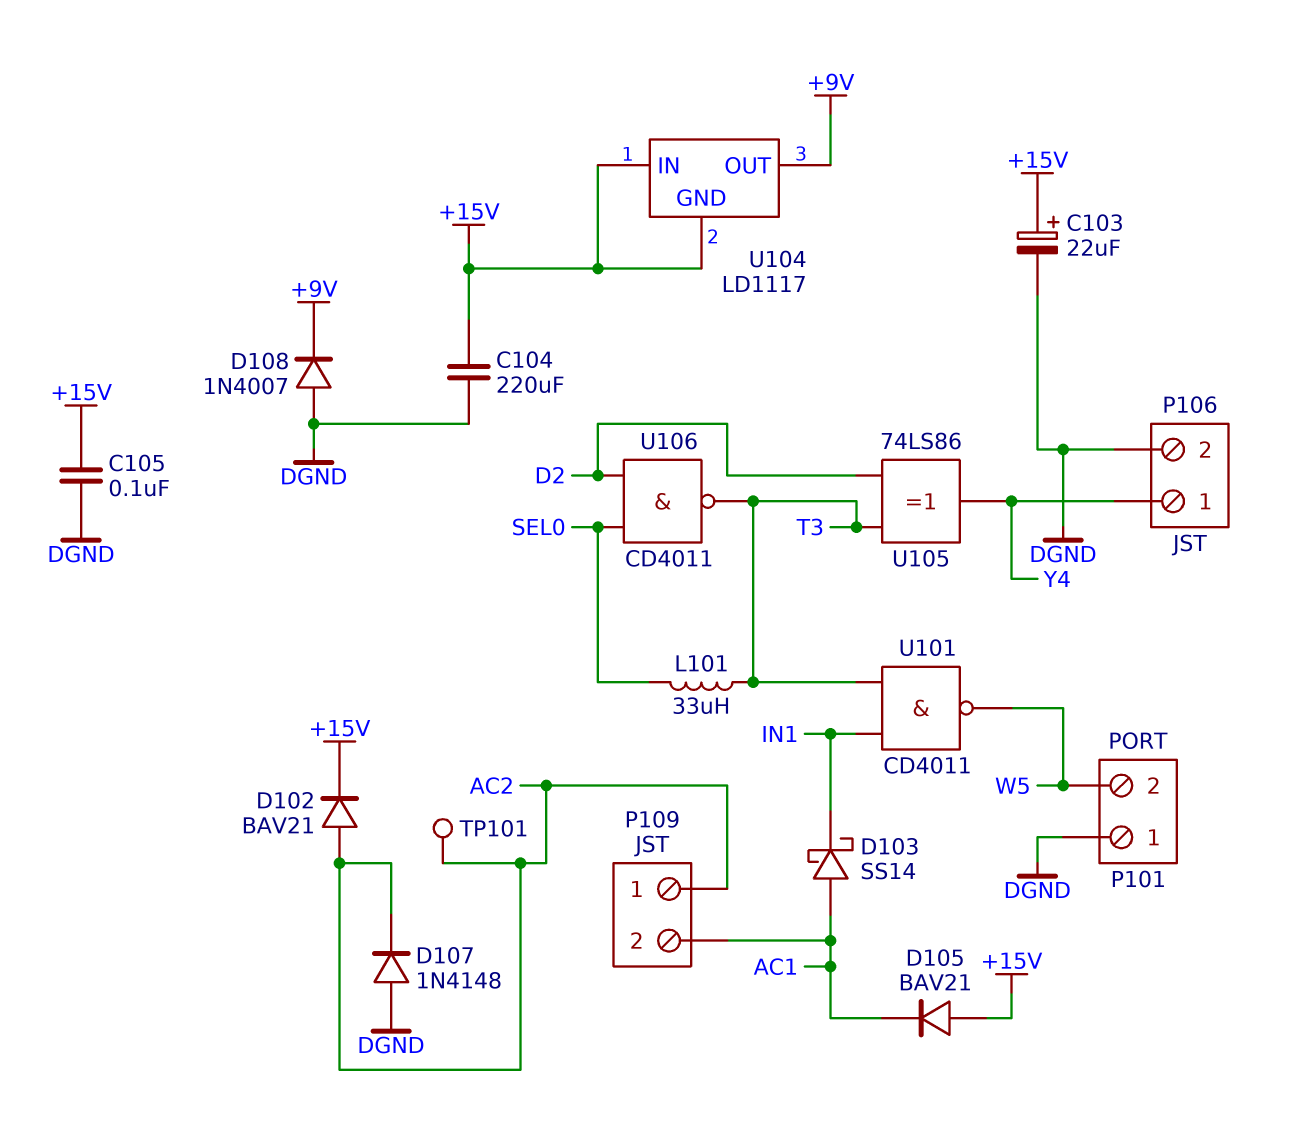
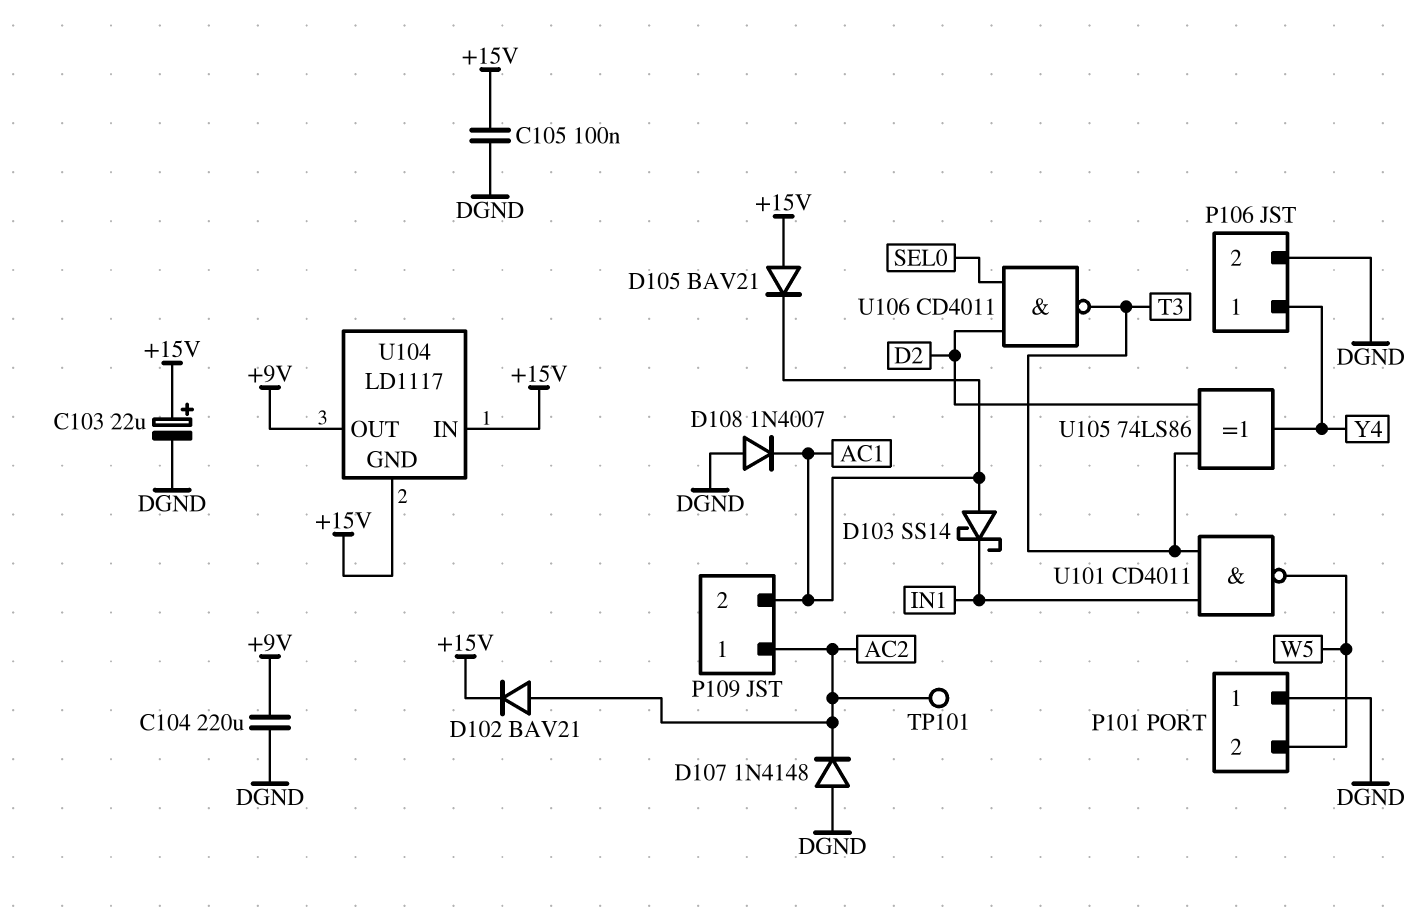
C104: 220uF (+15V, DGND) -> 220uF (+9V, DGND)
D108: diode 1N4007 (A DGND, K +9V) -> diode 1N4007 (A DGND, K AC1)
L101: 33uH (SEL0, T3) -> none

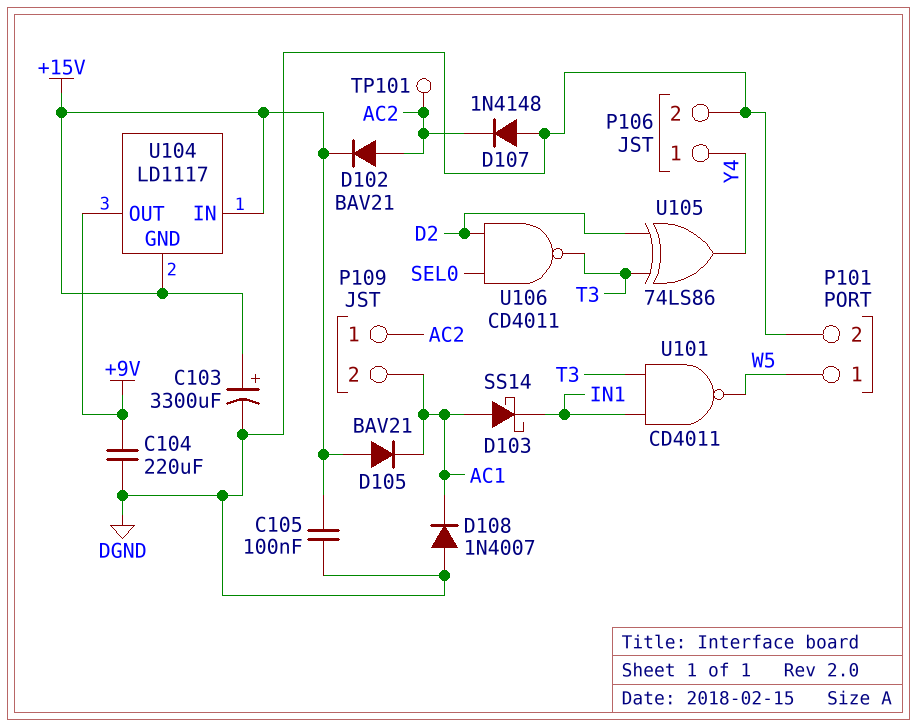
C103: 22uF (plus +15V, minus DGND) -> 3300uF (plus +15V, minus DGND)
P101 pin 1: DGND -> W5
P101 pin 2: W5 -> DGND

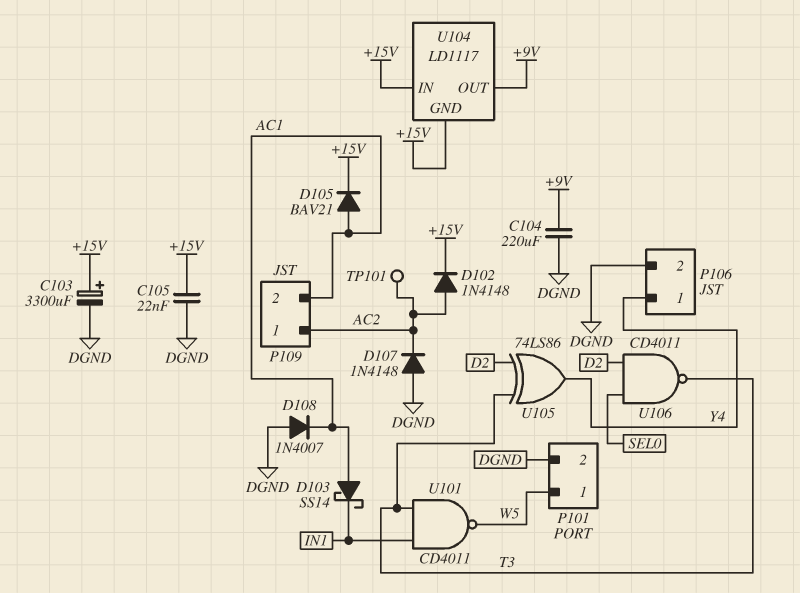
C105: 100nF (+15V, DGND) -> 22nF (+15V, DGND)
D102: diode BAV21 (A AC2, K +15V) -> diode 1N4148 (A AC2, K +15V)
D105: diode BAV21 (A +15V, K AC1) -> diode BAV21 (A AC1, K +15V)

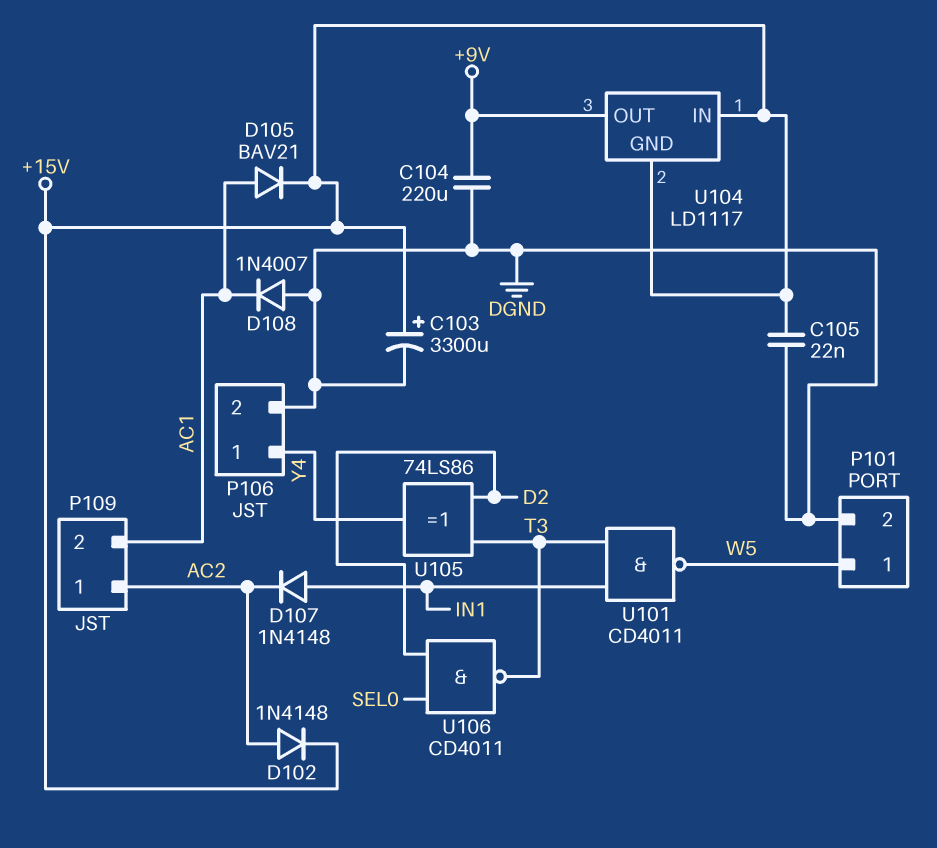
D103: schottky SS14 (A AC1, K IN1) -> none
D107: diode 1N4148 (A DGND, K AC2) -> diode 1N4148 (A IN1, K AC2)
TP101: test point (AC2) -> none

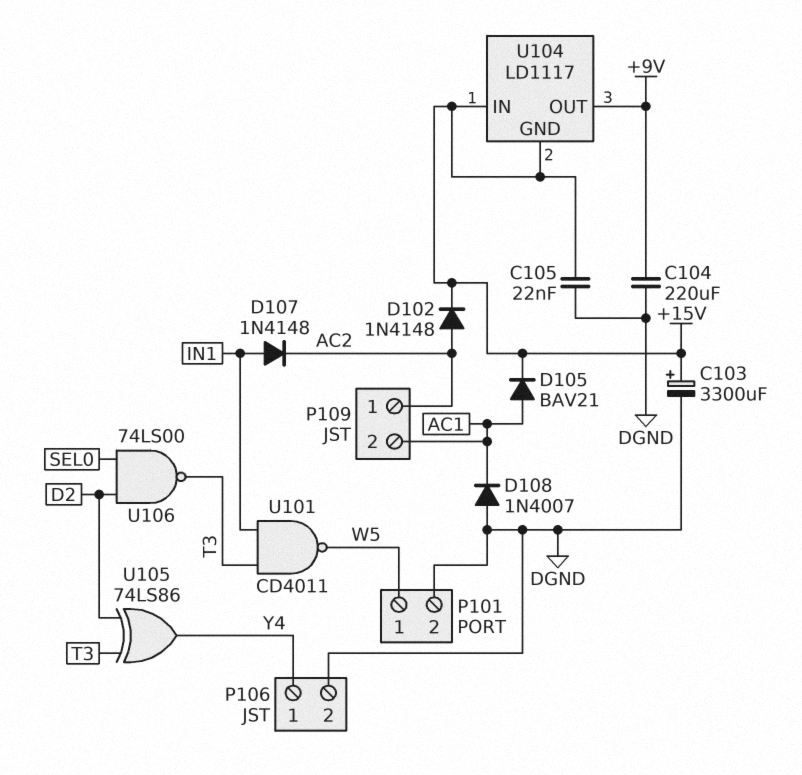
U106: NAND CD4011 (in D2, in SEL0, out T3) -> NAND 74LS00 (in D2, in SEL0, out T3)

